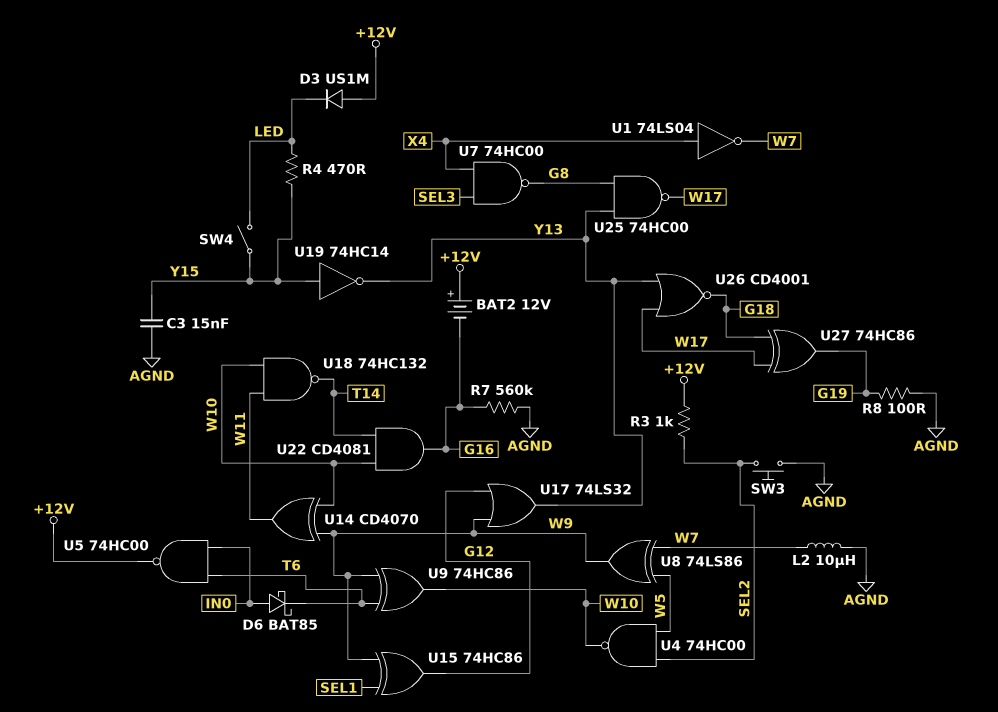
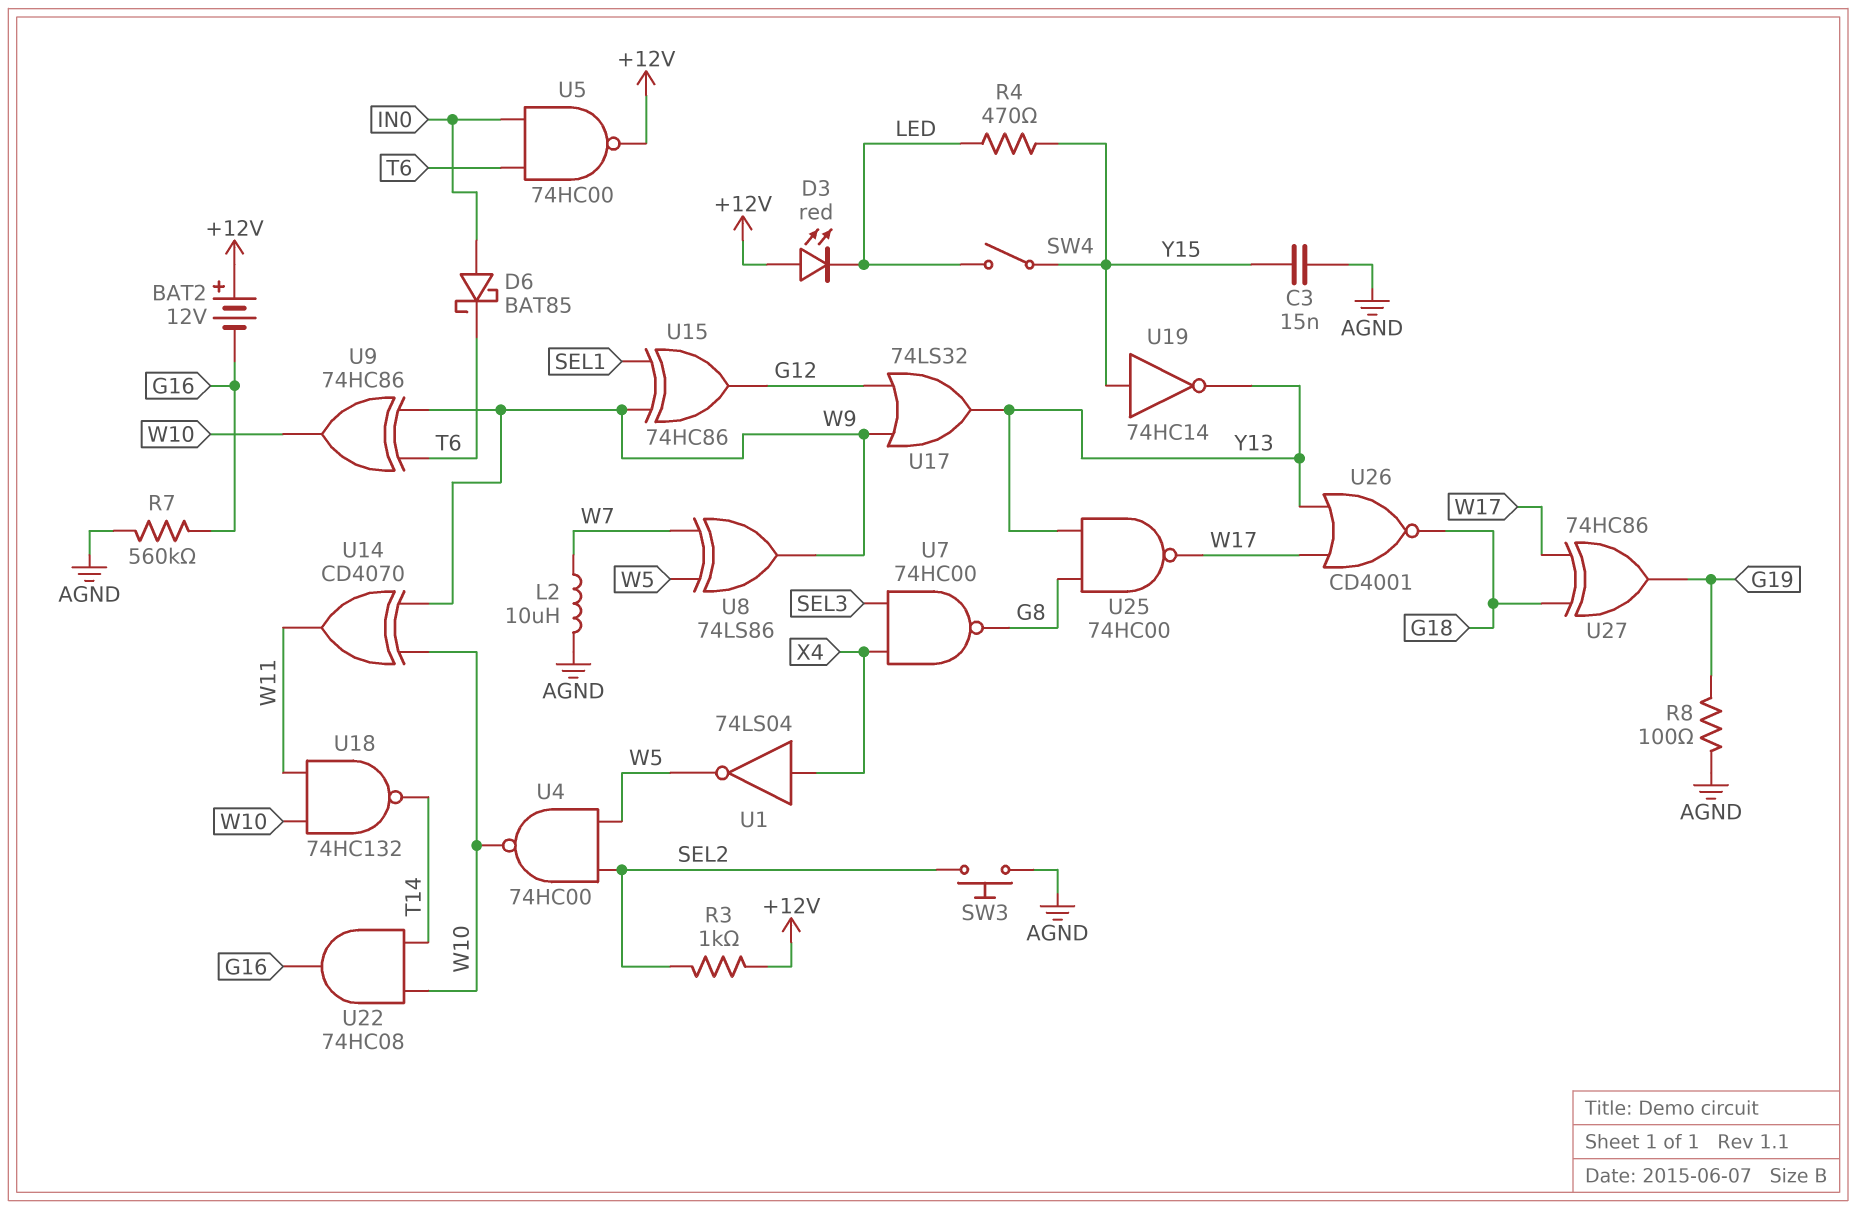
D3: diode US1M (A +12V, K LED) -> LED red (A +12V, K LED)
U1: NOT 74LS04 (in X4, out W7) -> NOT 74LS04 (in X4, out W5)
U22: AND CD4081 (in T14, in W10, out G16) -> AND 74HC08 (in T14, in W10, out G16)

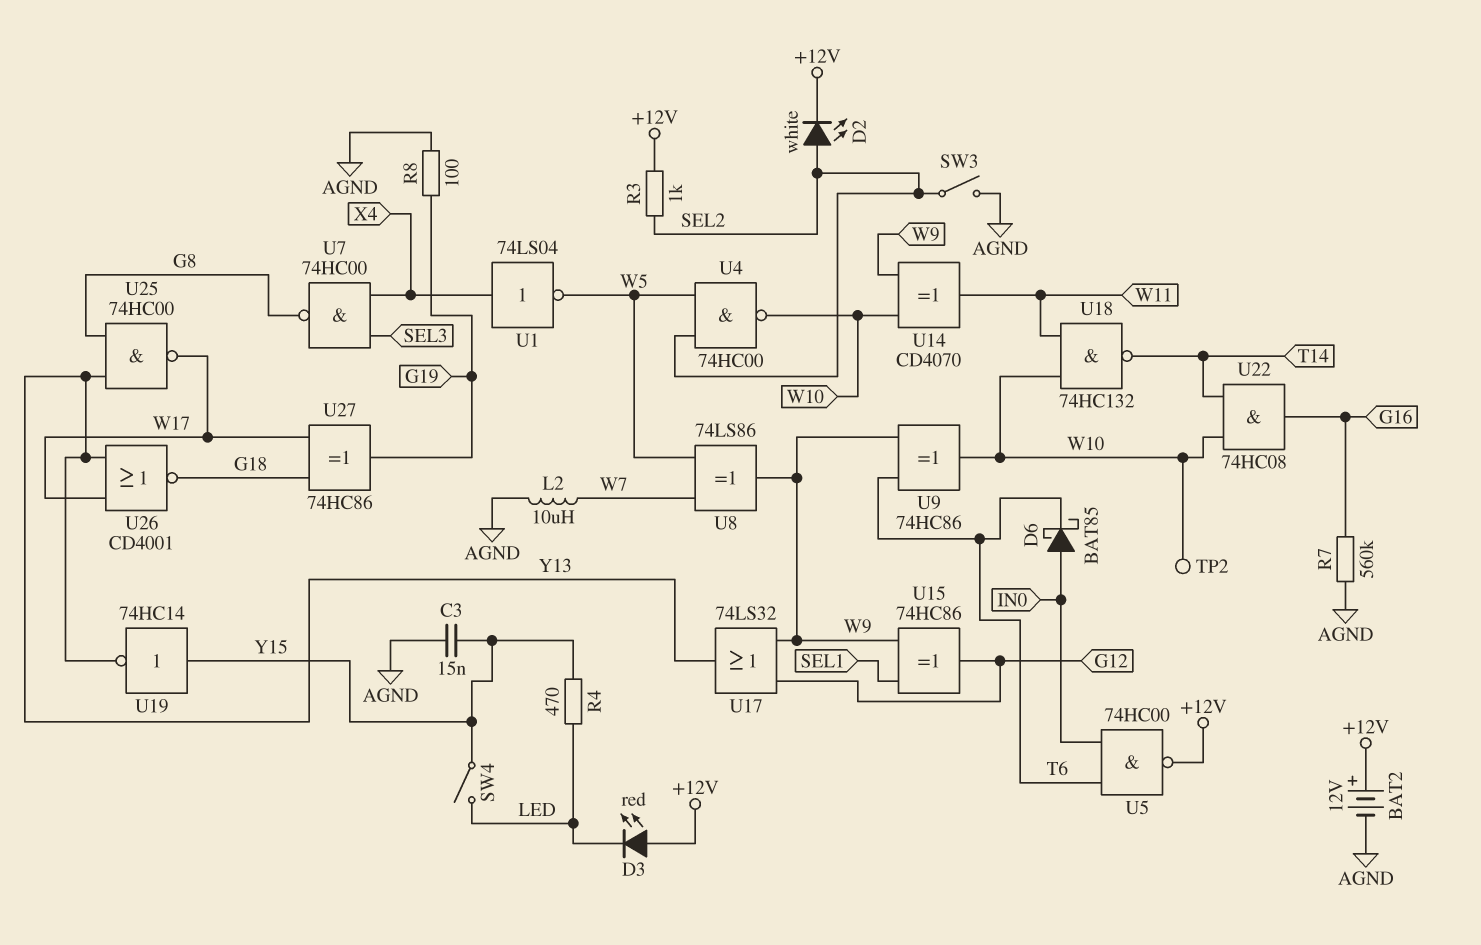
BAT2: 12V (plus +12V, minus G16) -> 12V (plus +12V, minus AGND)
D2: none -> LED white (A SEL2, K +12V)
SW3: button (AGND, SEL2) -> switch (AGND, SEL2)
TP2: none -> test point (W10)

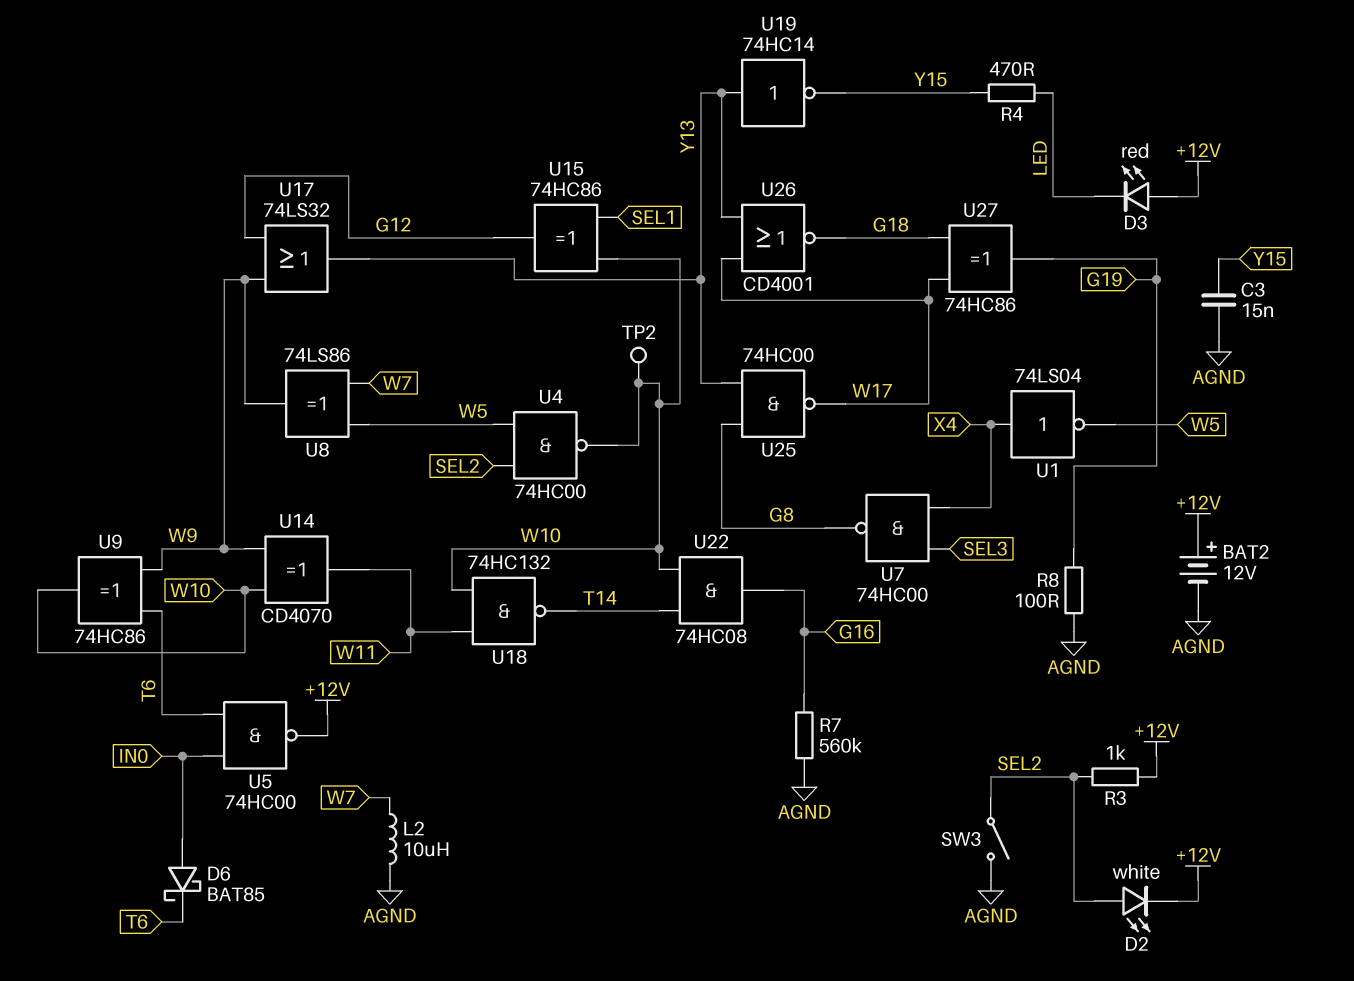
SW4: switch (LED, Y15) -> none
U15: XOR 74HC86 (in SEL1, in W9, out G12) -> XOR 74HC86 (in SEL1, in W10, out G12)
U19: NOT 74HC14 (in Y15, out Y13) -> NOT 74HC14 (in Y13, out Y15)

